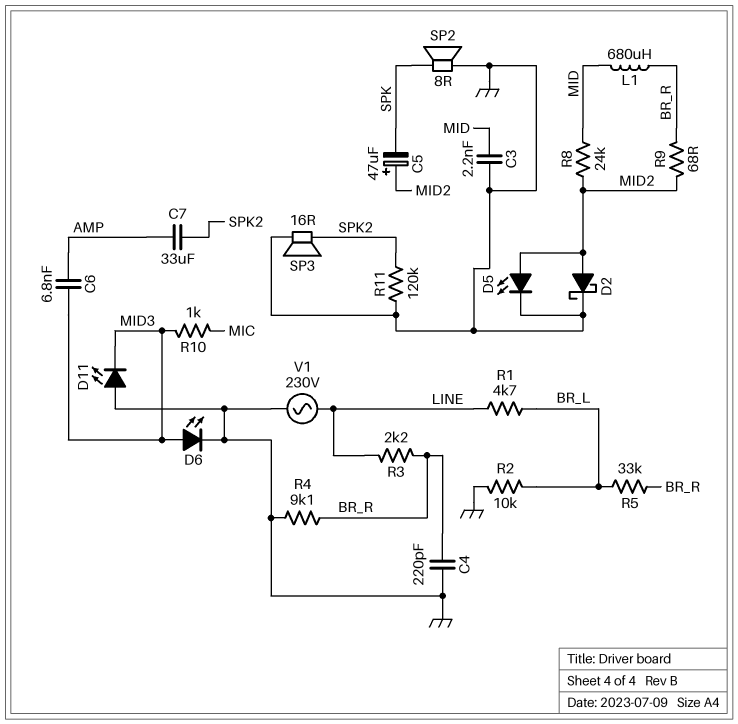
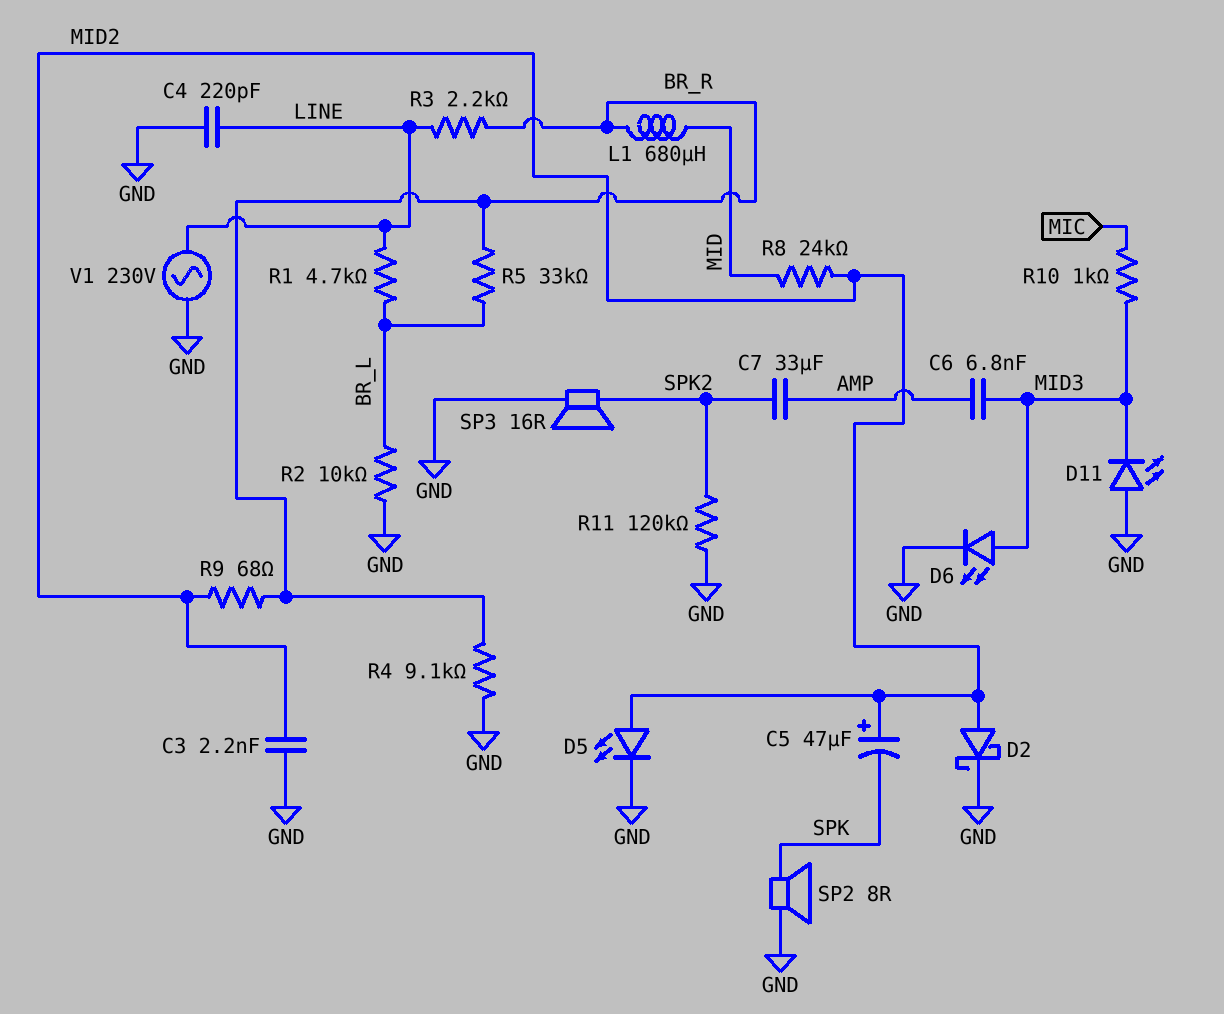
C3: 2.2nF (GND, MID) -> 2.2nF (GND, MID2)
C4: 220pF (BR_R, GND) -> 220pF (GND, LINE)

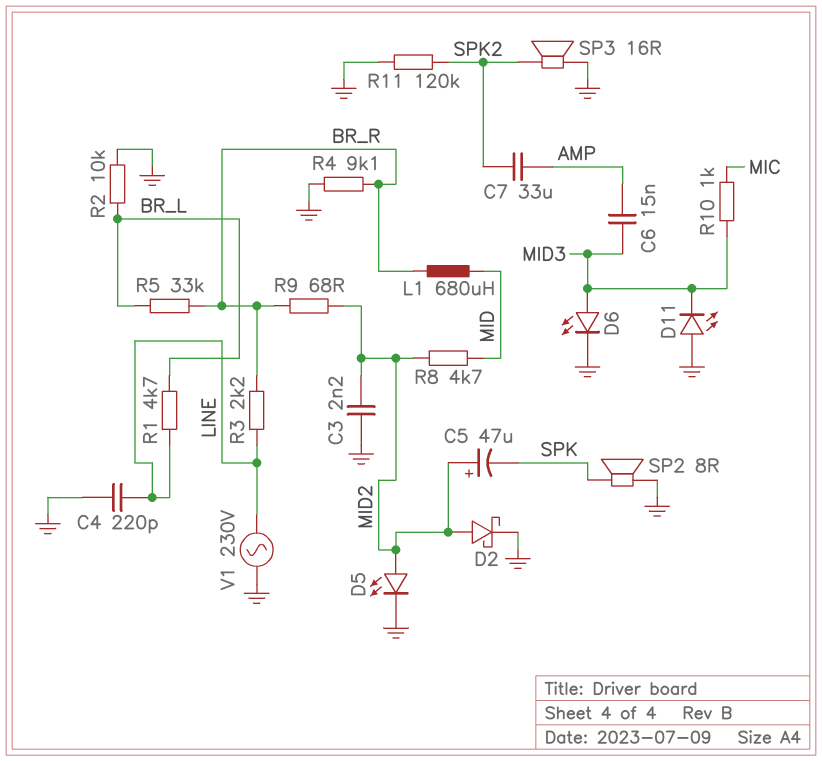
C6: 6.8nF (AMP, MID3) -> 15nF (AMP, MID3)
R8: 24k (MID, MID2) -> 4.7k (MID, MID2)

